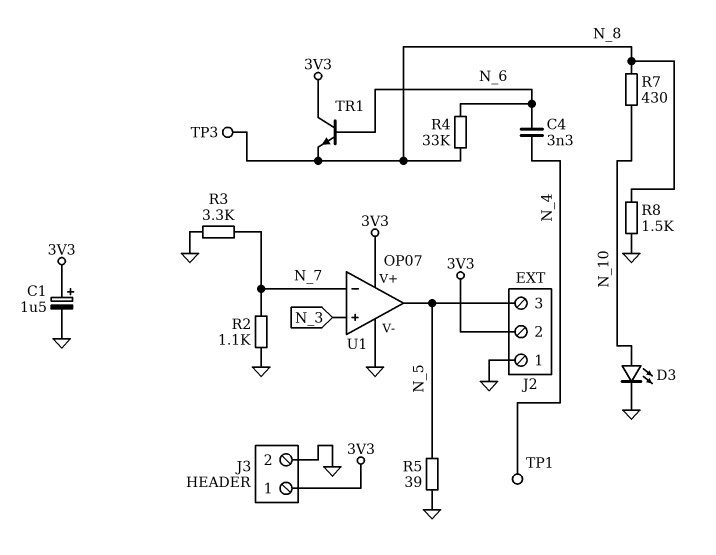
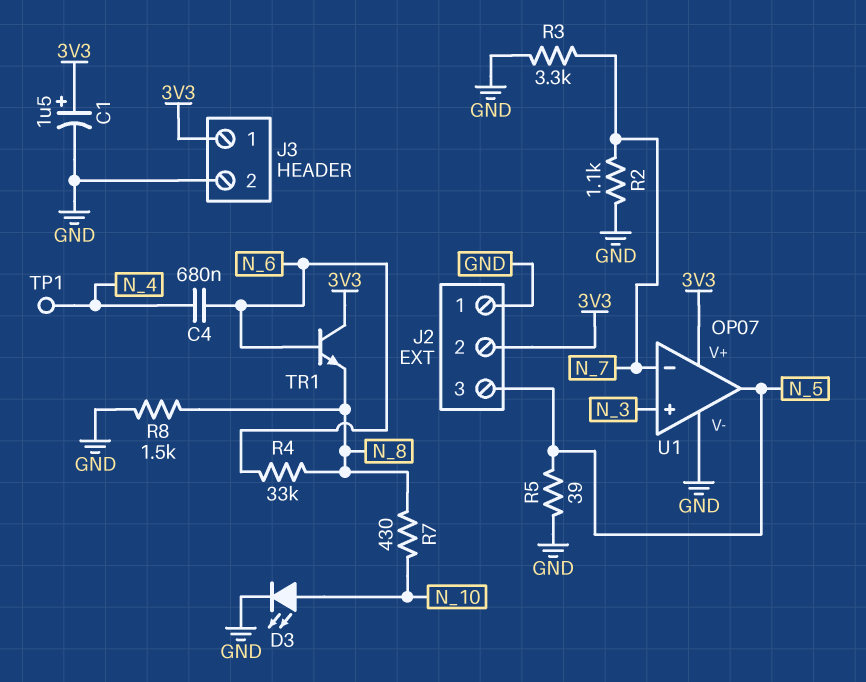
C4: 3.3nF (N_4, N_6) -> 680nF (N_4, N_6)
TP3: test point (N_8) -> none

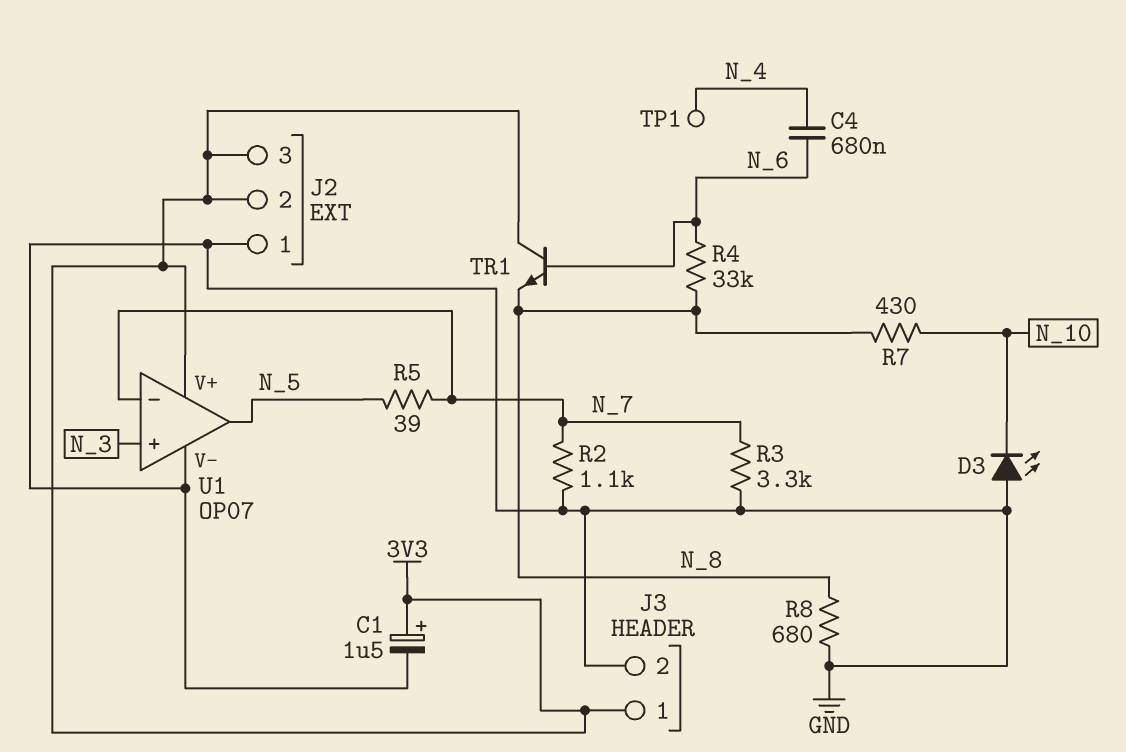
D3: LED (A N_10, K GND) -> LED (A GND, K N_10)
J2 pin 3: N_5 -> 3V3
R5: 39 (GND, N_5) -> 39 (N_5, N_7)
R8: 1.5k (GND, N_8) -> 680 (GND, N_8)

